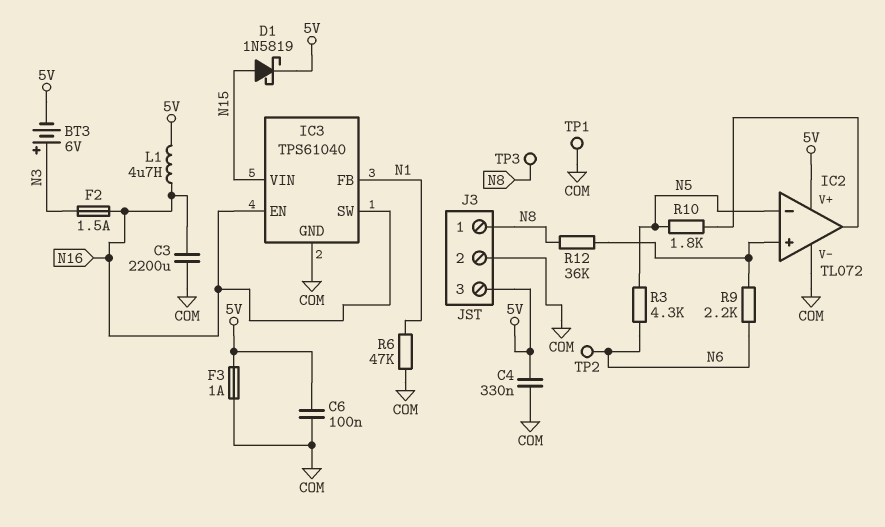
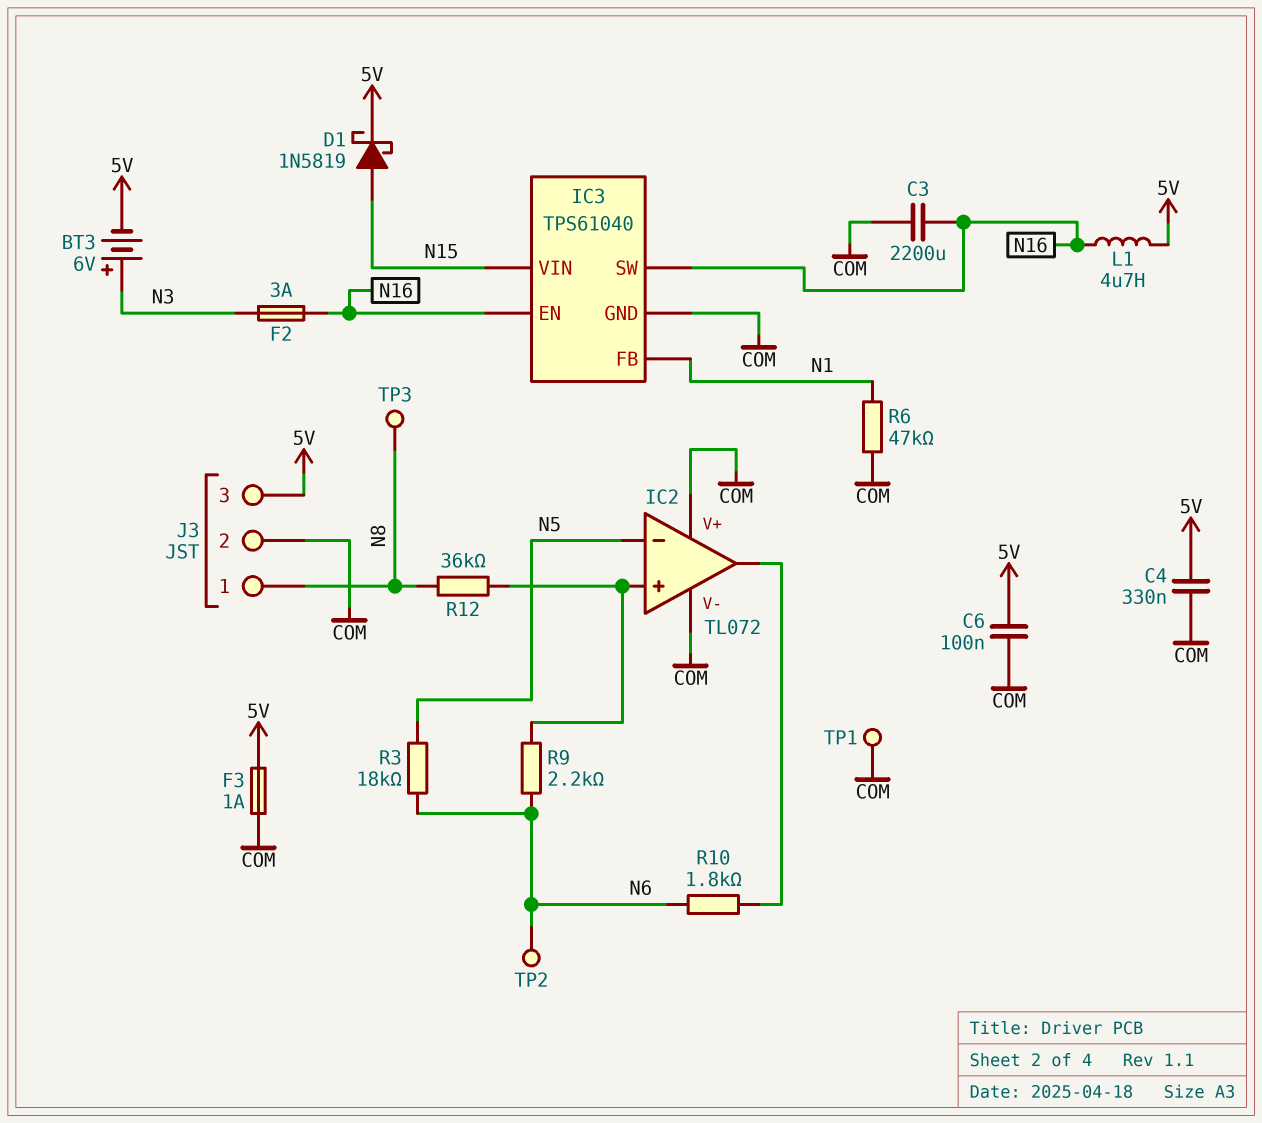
F2: 1.5A (N3, N16) -> 3A (N3, N16)
IC2 pin V+: 5V -> COM
R3: 4.3k (N5, N6) -> 18k (N5, N6)
R10: 1.8k (IC2/out, N5) -> 1.8k (IC2/out, N6)

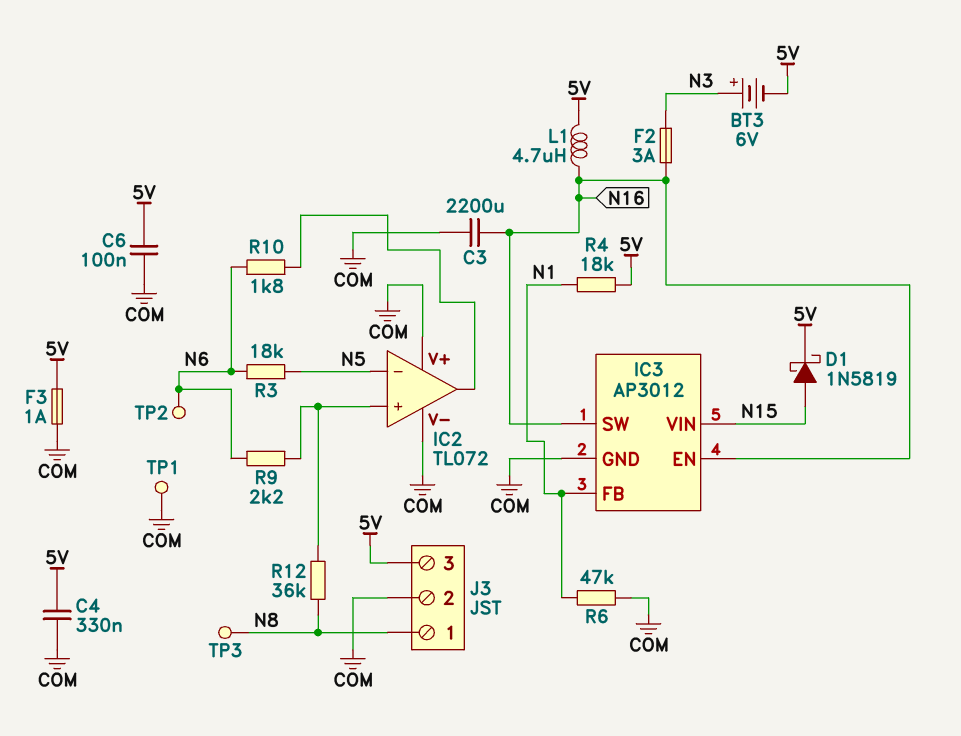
IC3: TPS61040 -> AP3012
R4: none -> 18k (5V, N1)

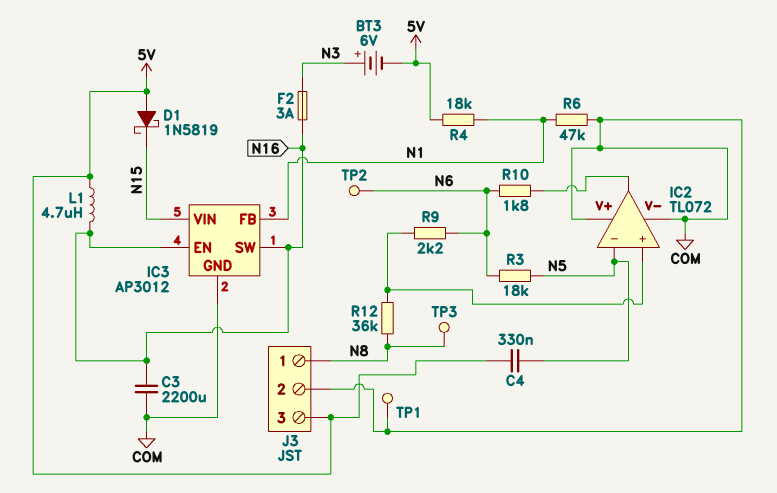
C4: 330nF (5V, COM) -> 330nF (5V, N5)
C6: 100nF (5V, COM) -> none
D1: schottky 1N5819 (A N15, K 5V) -> schottky 1N5819 (A 5V, K N15)
F3: 1A (5V, COM) -> none

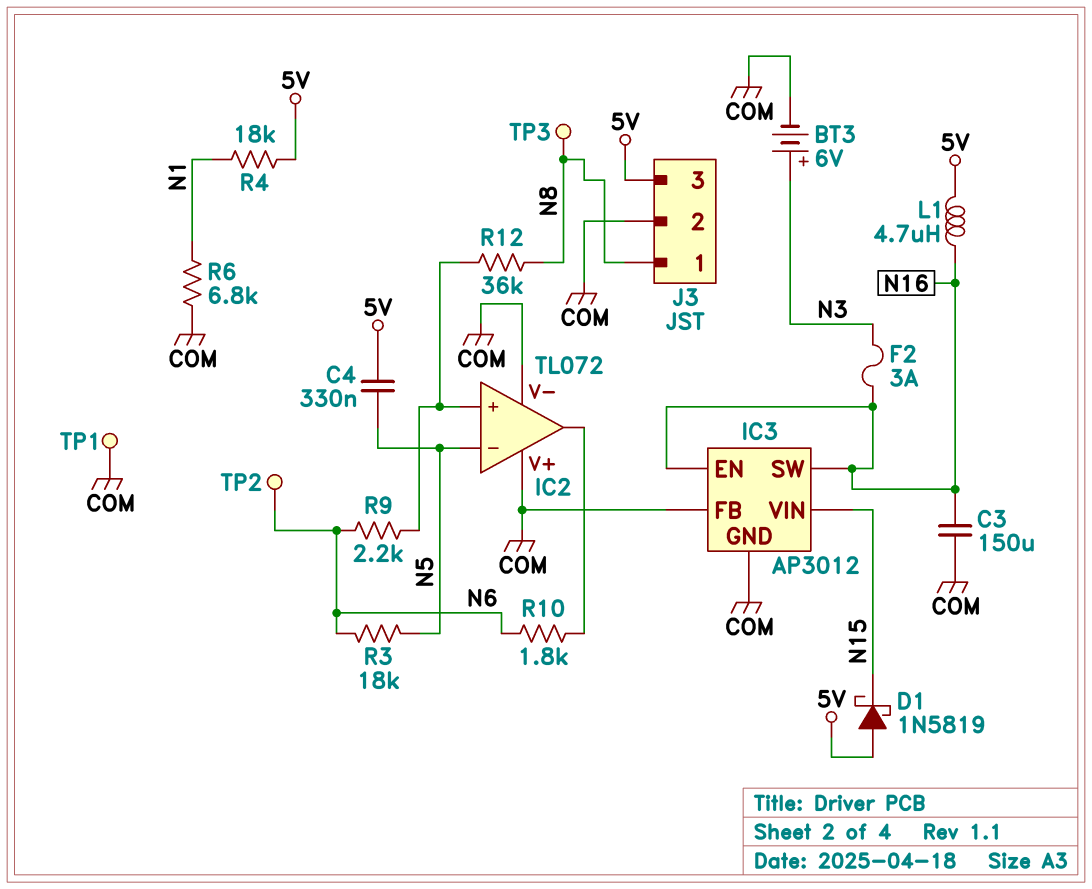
BT3: 6V (plus N3, minus 5V) -> 6V (plus N3, minus COM)
C3: 2200uF (COM, N16) -> 150uF (COM, N16)
IC3 pin FB: N1 -> COM
R6: 47k (COM, N1) -> 6.8k (COM, N1)

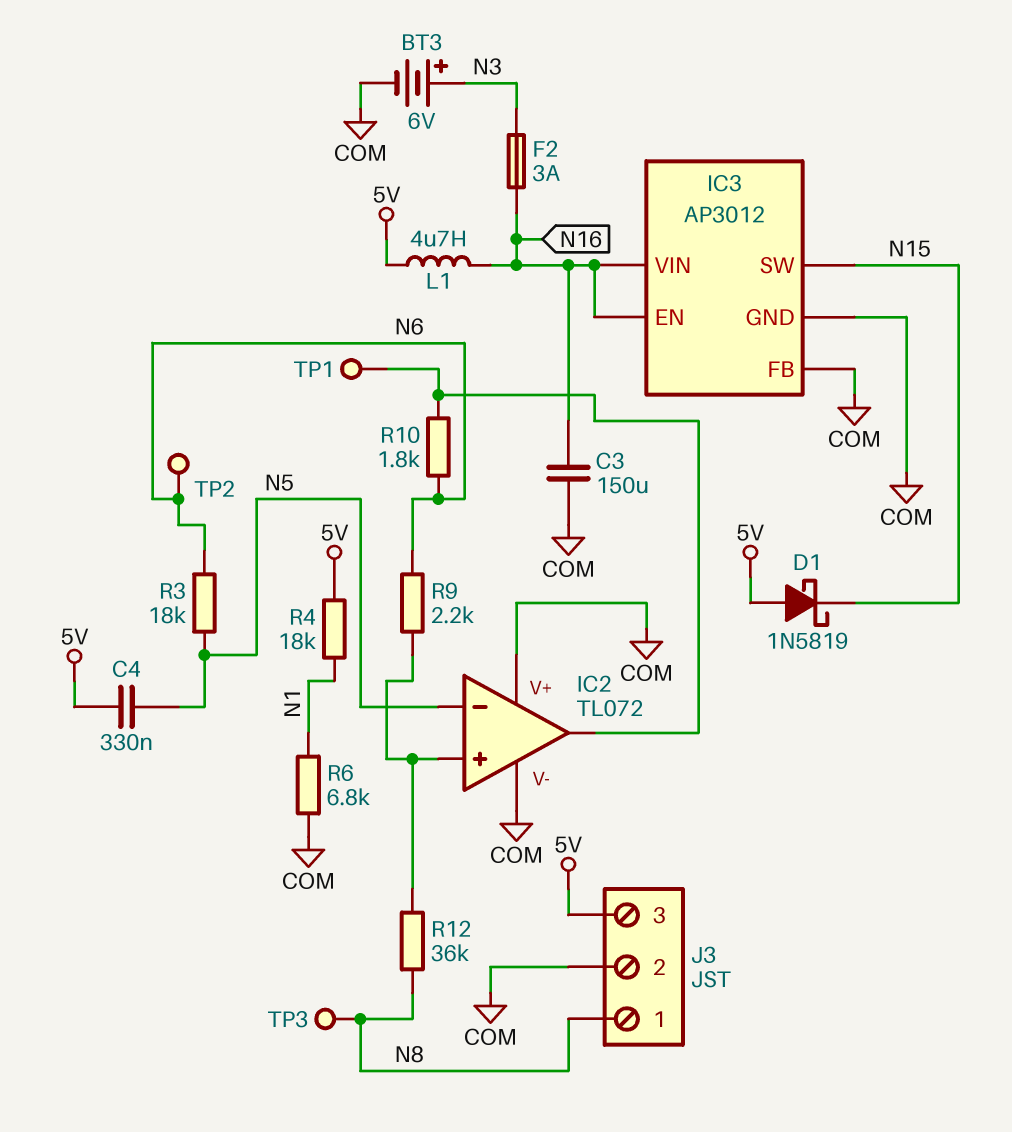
IC3 pin SW: N16 -> N15
IC3 pin VIN: N15 -> N16
TP1: test point (COM) -> test point (IC2/out)

